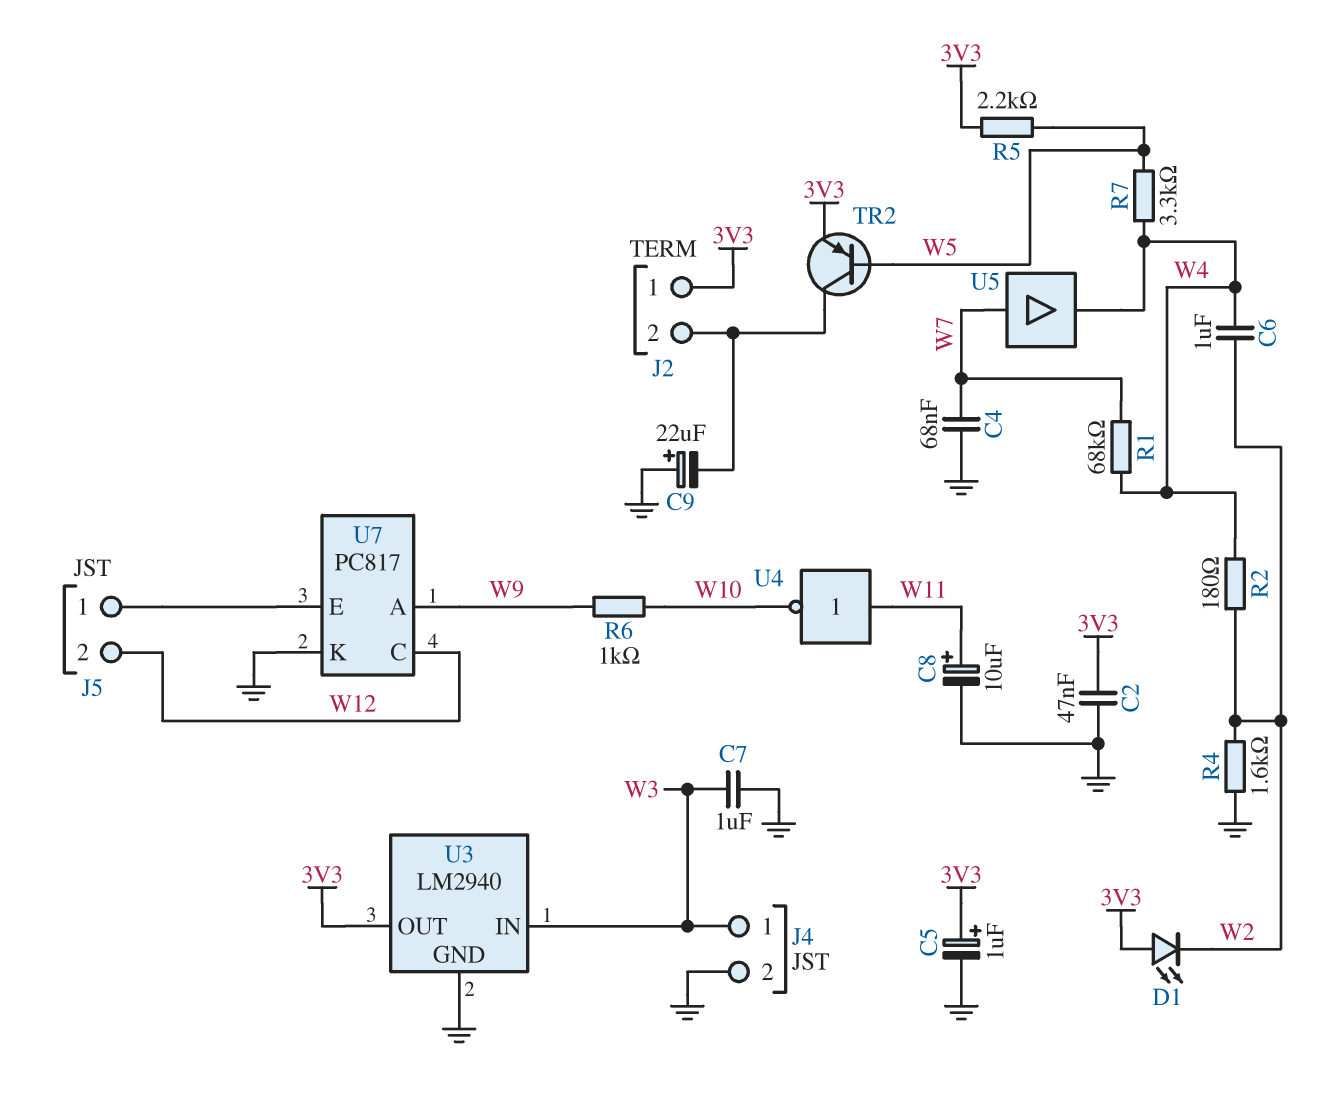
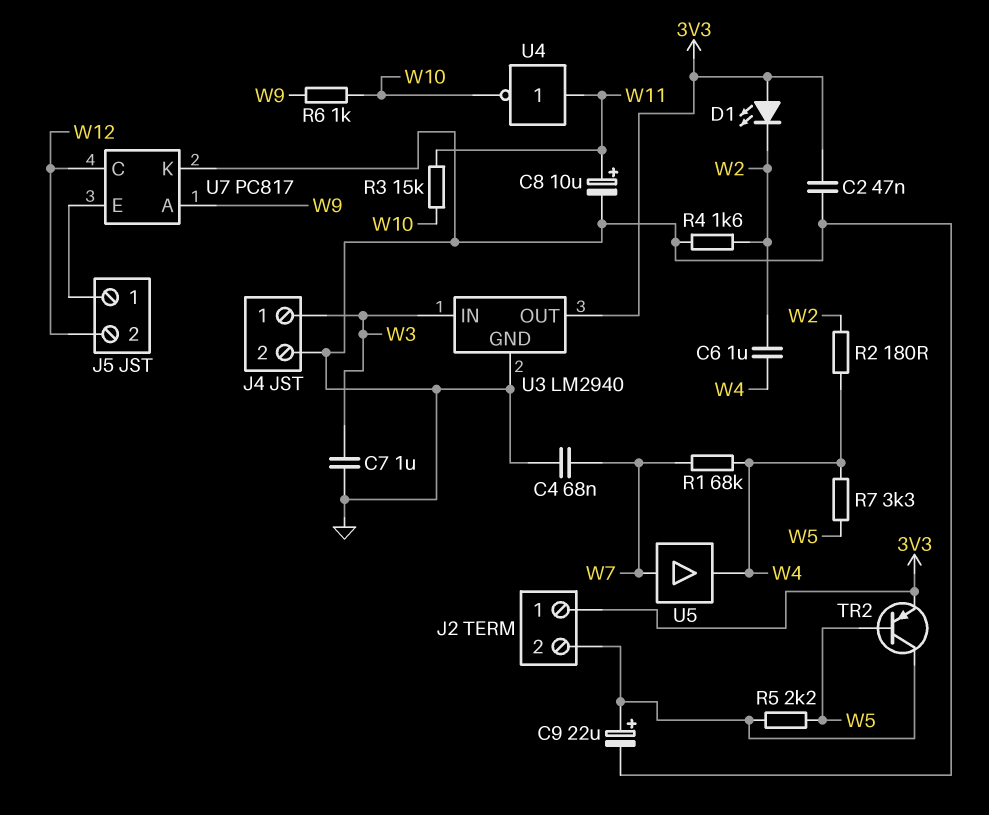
C5: 1uF (plus 3V3, minus GND) -> none
C9: 22uF (plus GND, minus J2/2) -> 22uF (plus J2/2, minus GND)
R3: none -> 15k (W10, W11)
R5: 2.2k (3V3, W5) -> 2.2k (J2/2, W5)

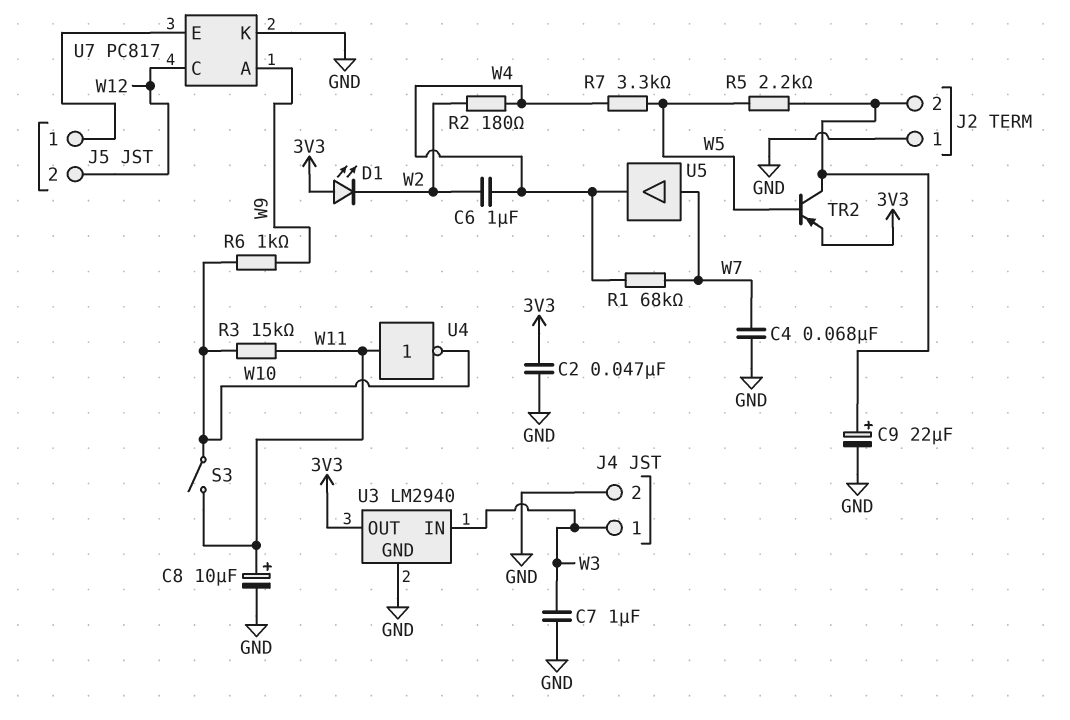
J2 pin 1: 3V3 -> GND
R4: 1.6k (GND, W2) -> none
S3: none -> switch (W10, W11)

